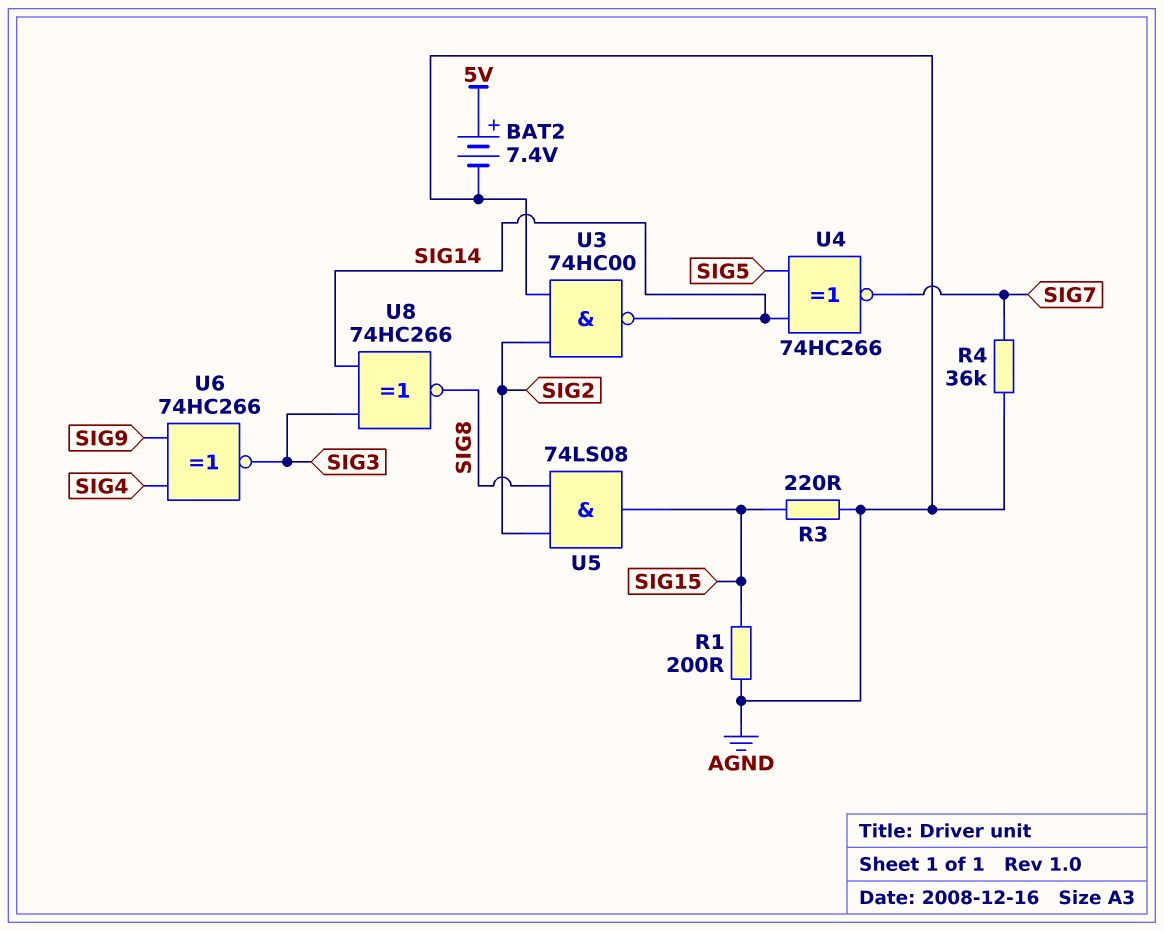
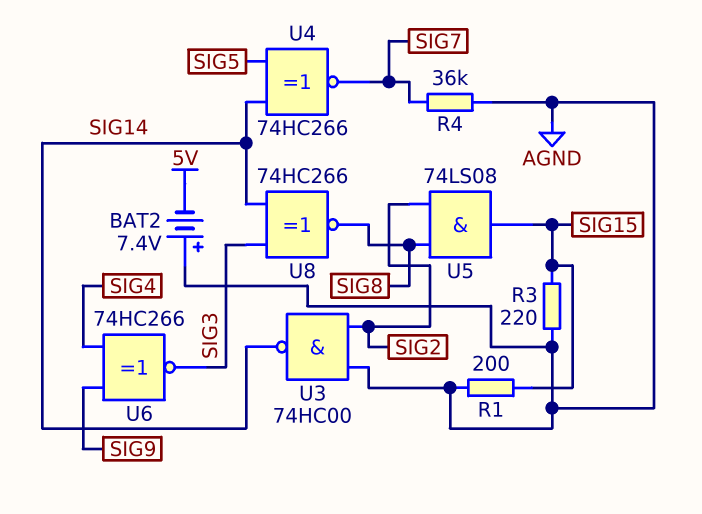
BAT2: 7.4V (plus 5V, minus AGND) -> 7.4V (plus AGND, minus 5V)

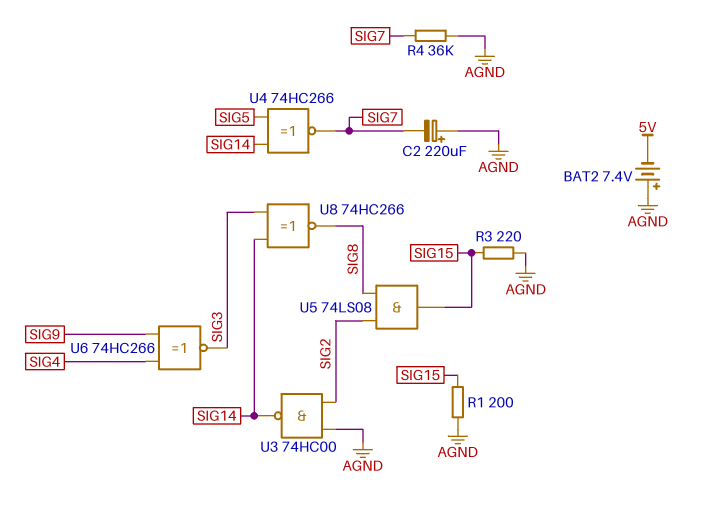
C2: none -> 220uF (plus AGND, minus SIG7)

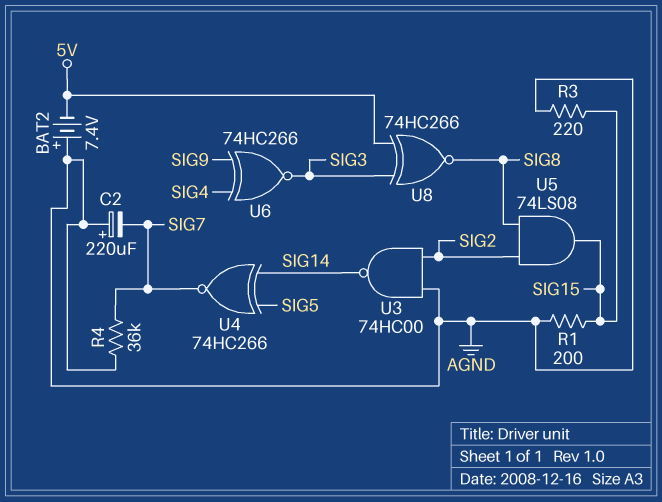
U8: XNOR 74HC266 (in SIG3, in SIG14, out SIG8) -> XNOR 74HC266 (in 5V, in SIG3, out SIG8)

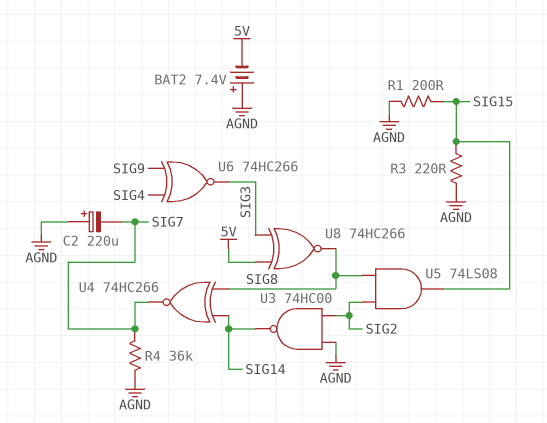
U4: XNOR 74HC266 (in SIG5, in SIG14, out SIG7) -> XNOR 74HC266 (in SIG8, in SIG14, out SIG7)

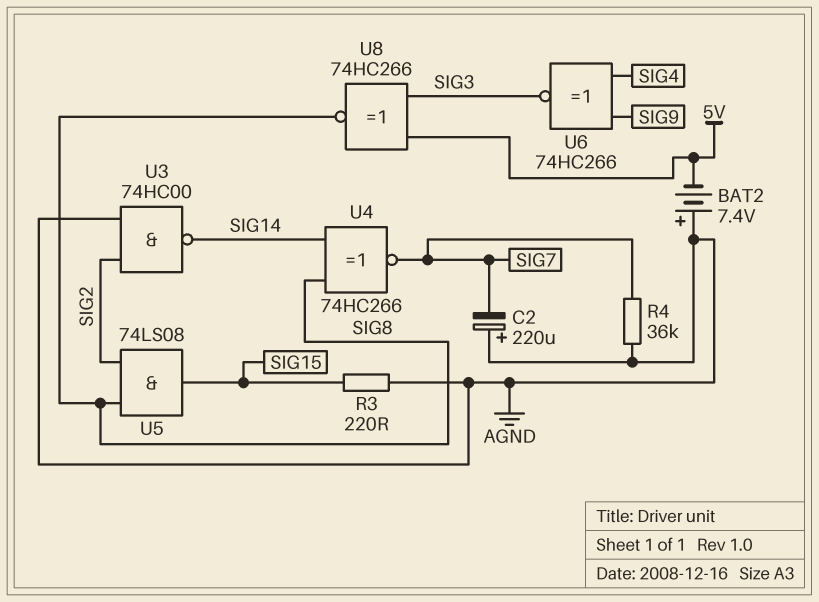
R1: 200 (AGND, SIG15) -> none

